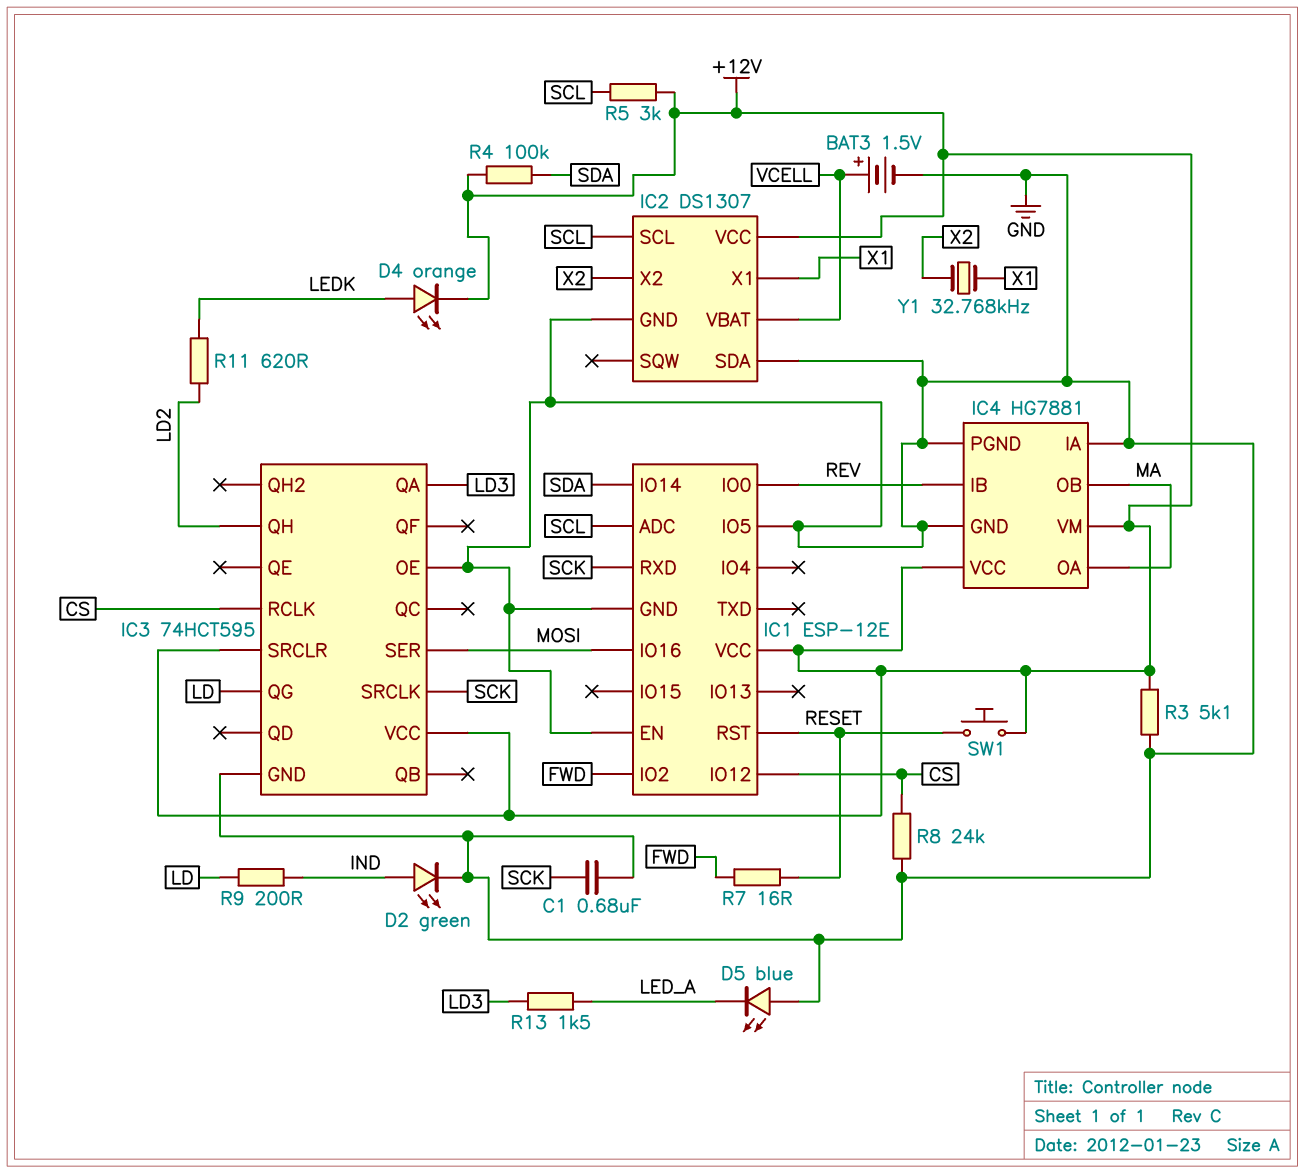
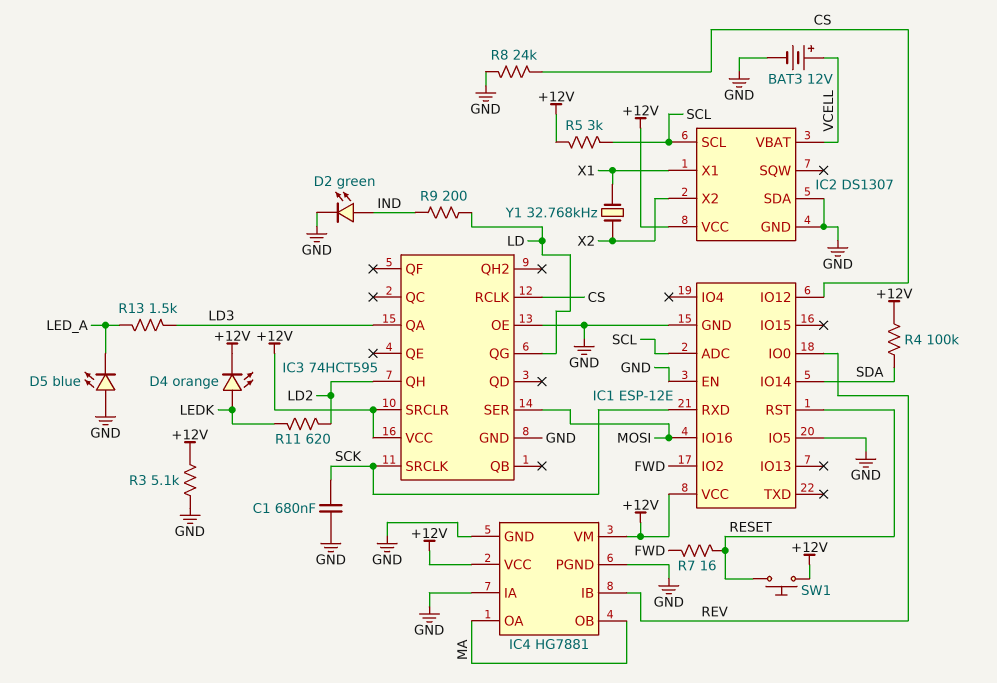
BAT3: 1.5V (plus VCELL, minus GND) -> 12V (plus VCELL, minus GND)

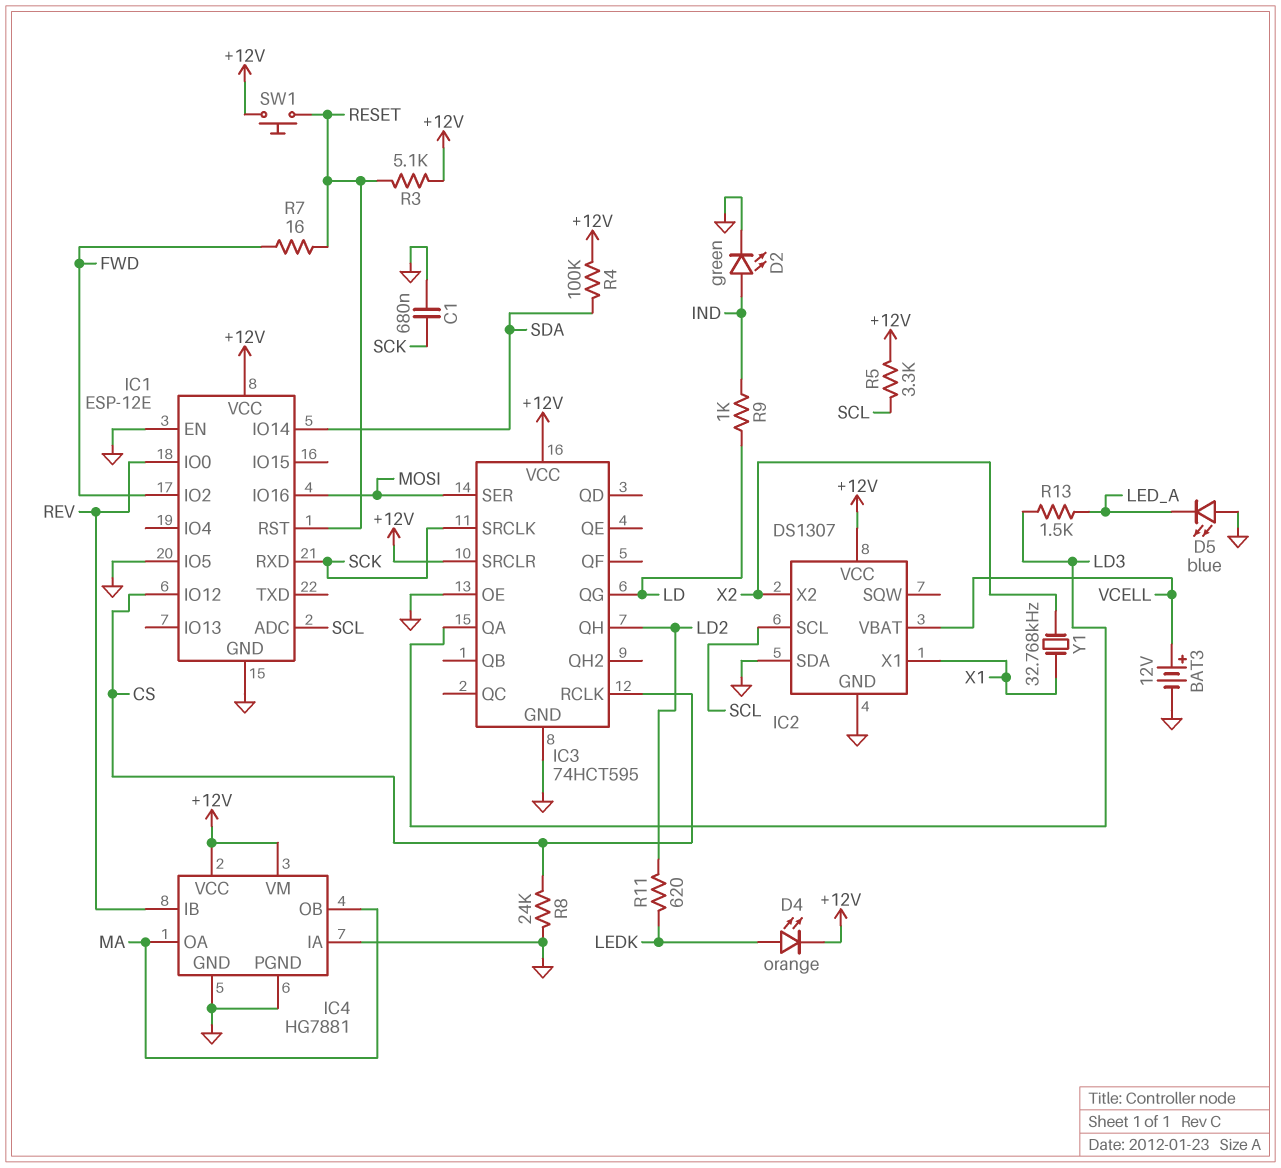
R3: 5.1k (+12V, GND) -> 5.1k (+12V, RESET)
R5: 3k (+12V, SCL) -> 3.3k (+12V, SCL)
R9: 200 (IND, LD) -> 1k (IND, LD)

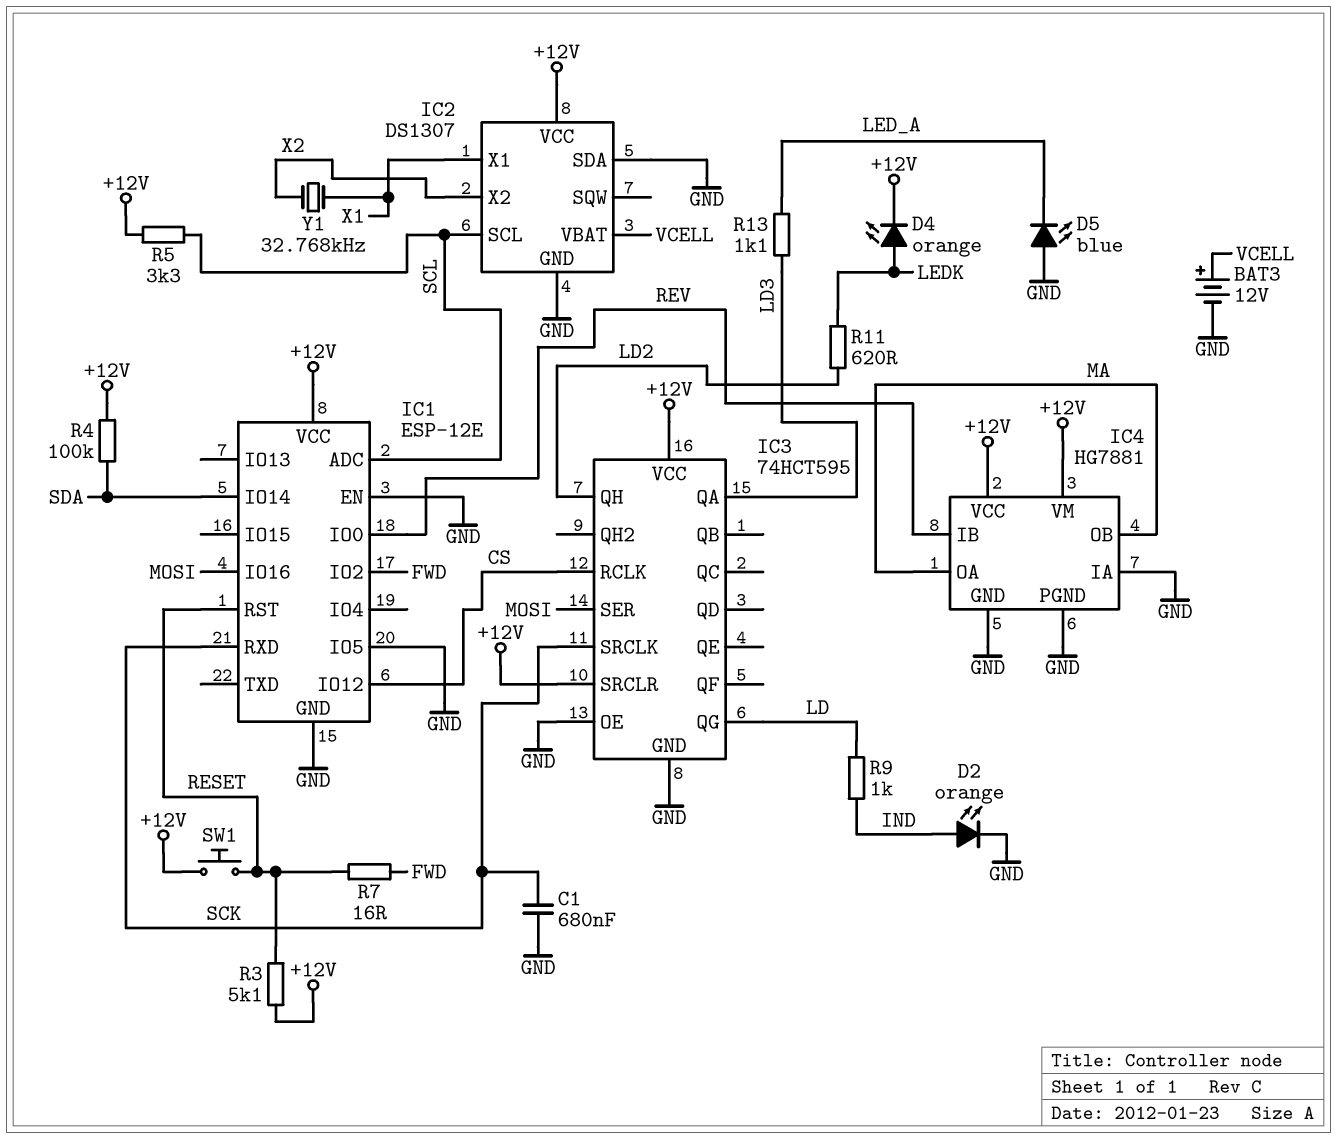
D2: LED green (A IND, K GND) -> LED orange (A IND, K GND)
R8: 24k (CS, GND) -> none
R13: 1.5k (LD3, LED_A) -> 1.1k (LD3, LED_A)

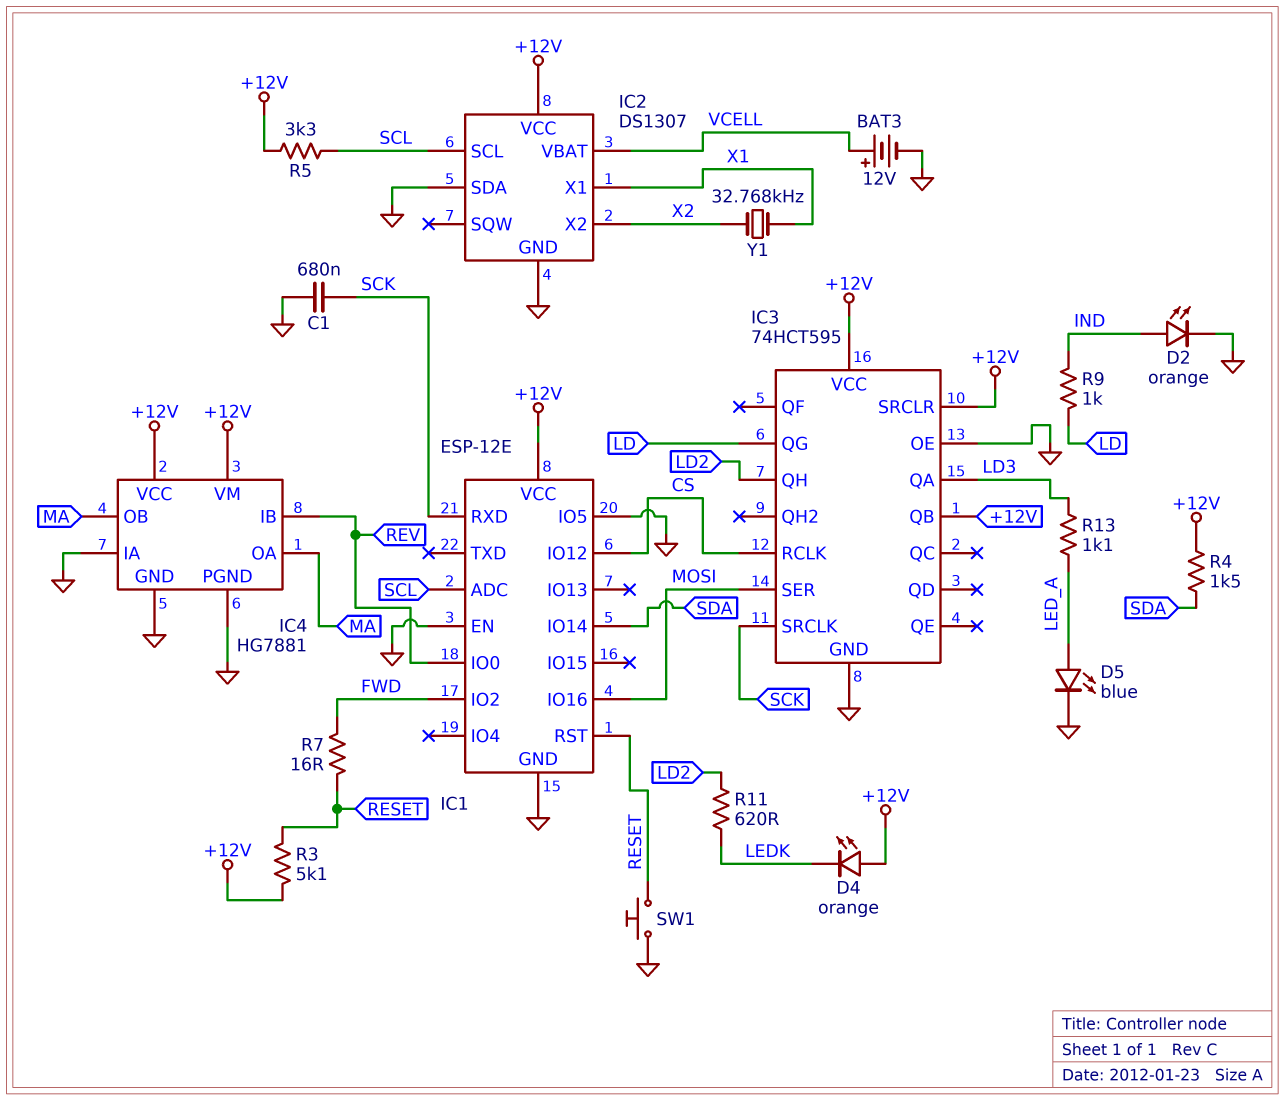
D4: LED orange (A LEDK, K +12V) -> LED orange (A +12V, K LEDK)
D5: LED blue (A GND, K LED_A) -> LED blue (A LED_A, K GND)
IC3 pin QB: none -> +12V
R4: 100k (+12V, SDA) -> 1.5k (+12V, SDA)
SW1: button (+12V, RESET) -> button (GND, RESET)

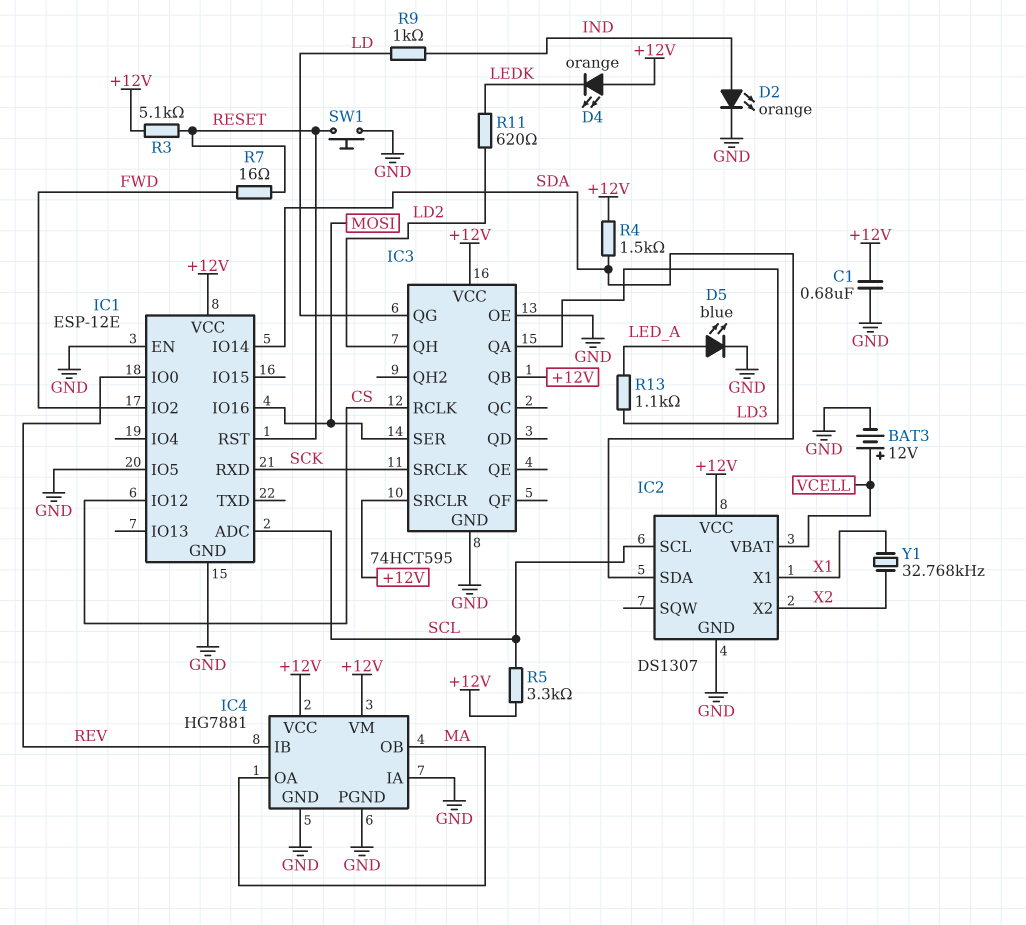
C1: 680nF (GND, SCK) -> 680nF (+12V, GND)
IC2 pin SDA: GND -> SDA

